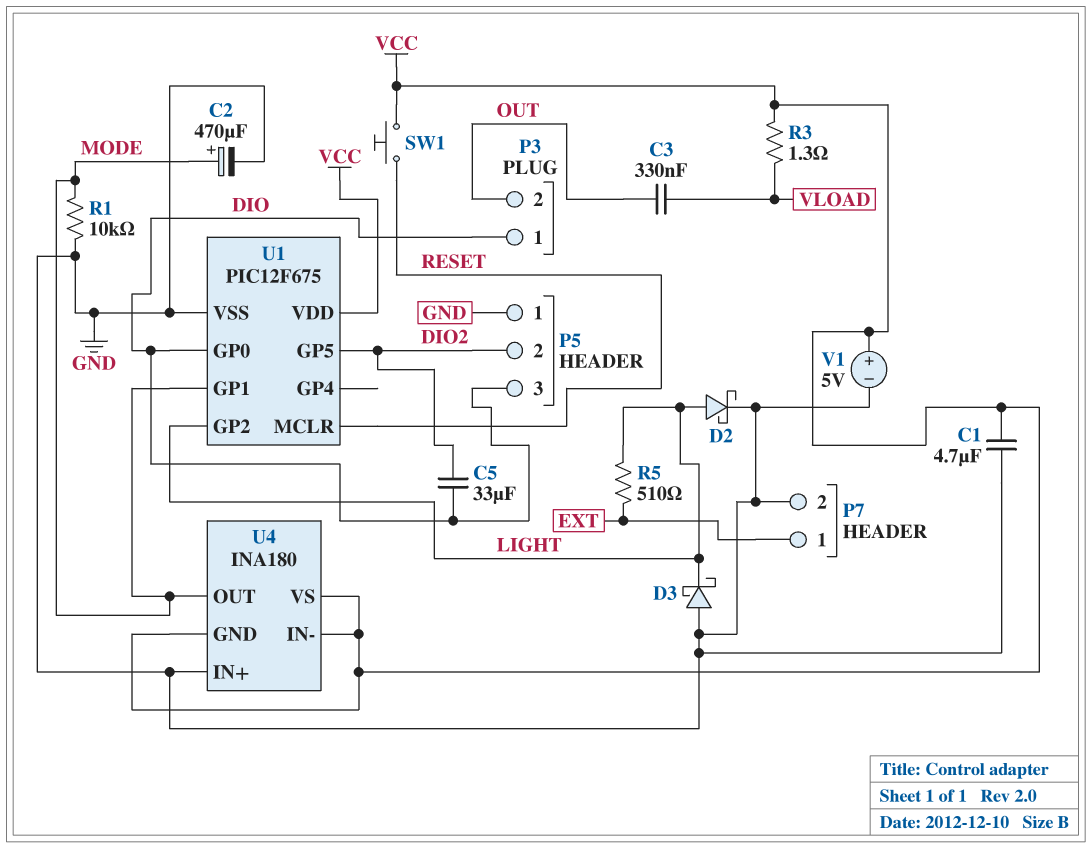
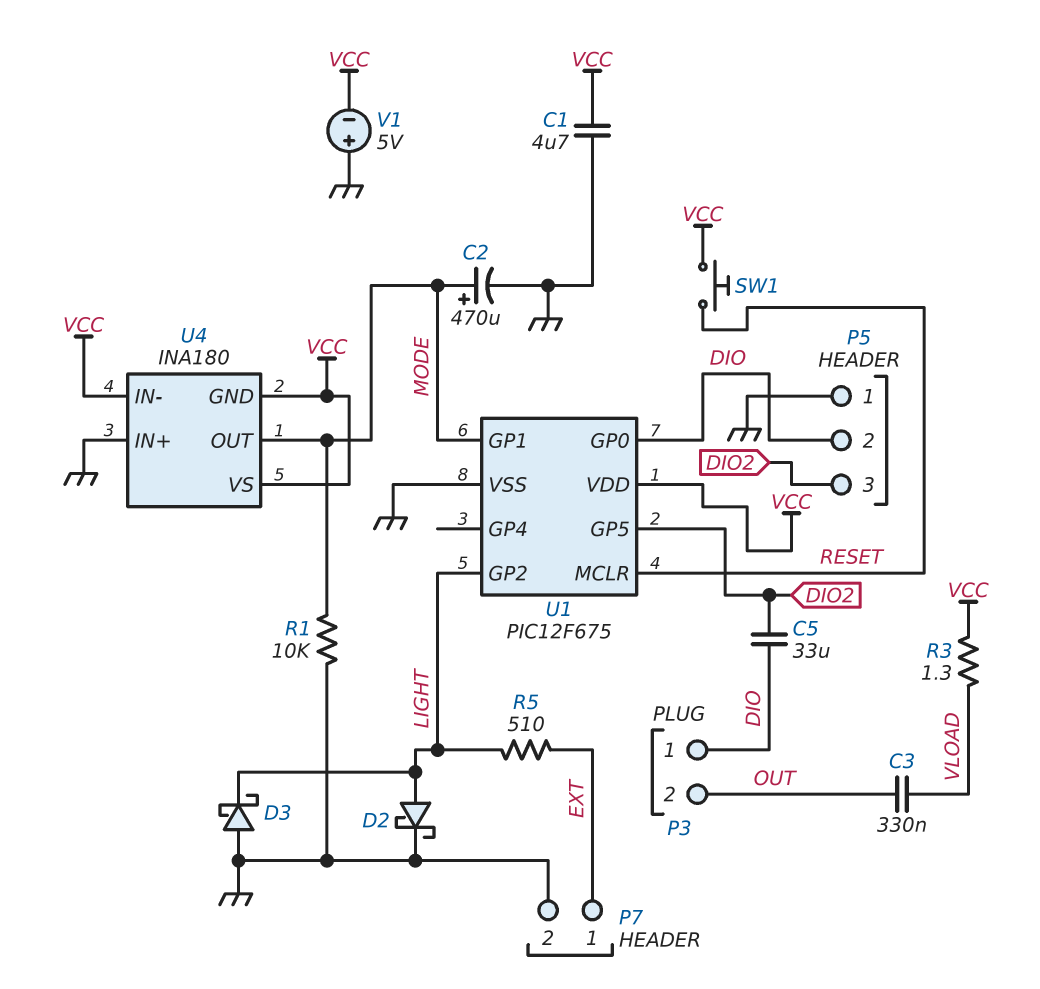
P5 pin 2: DIO2 -> DIO
P5 pin 3: DIO -> DIO2
V1: 5V (plus VCC, minus GND) -> 5V (plus GND, minus VCC)

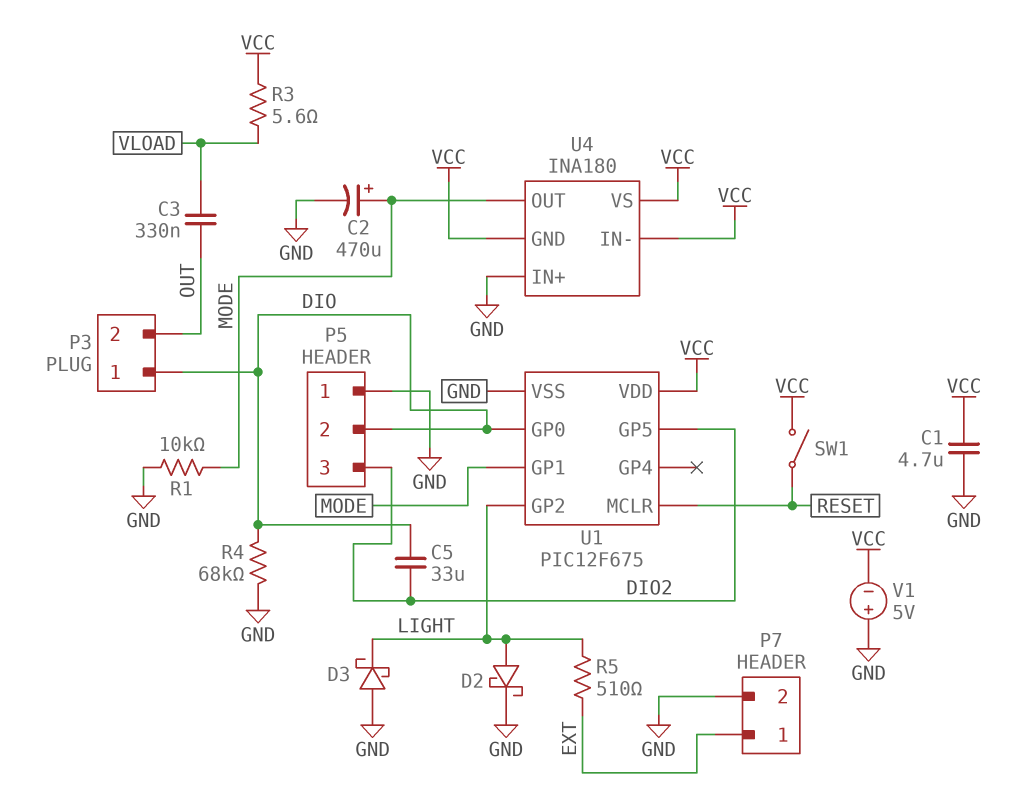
R3: 1.3 (VCC, VLOAD) -> 5.6 (VCC, VLOAD)
R4: none -> 68k (DIO, GND)
SW1: button (RESET, VCC) -> switch (RESET, VCC)

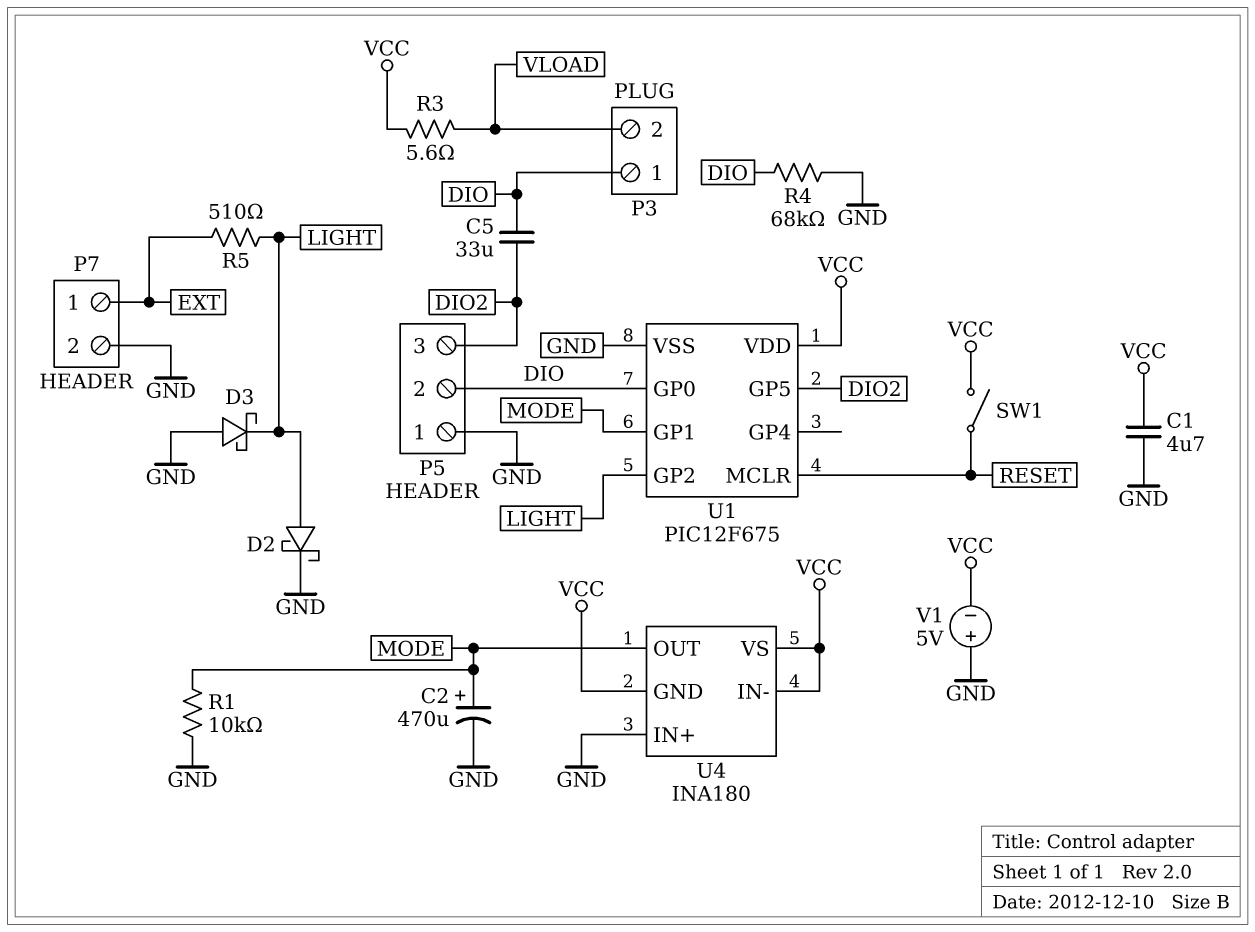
C3: 330nF (OUT, VLOAD) -> none
P3 pin 2: OUT -> VLOAD

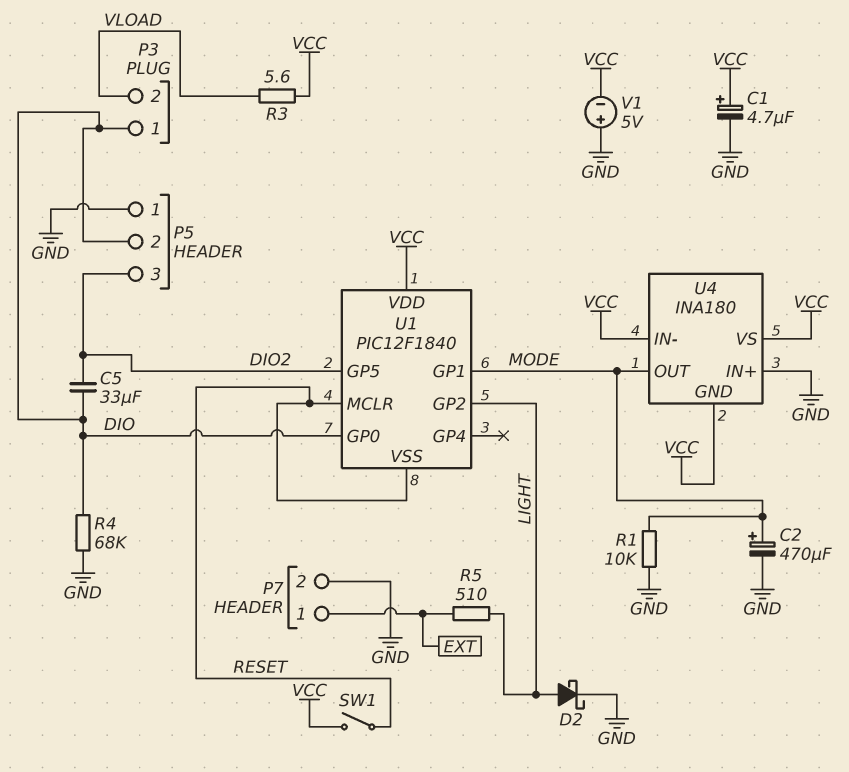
C1: 4.7uF (GND, VCC) -> 4.7uF (plus VCC, minus GND)
D3: schottky (A GND, K LIGHT) -> none
U1: PIC12F675 -> PIC12F1840
U1 pin VSS: GND -> RESET

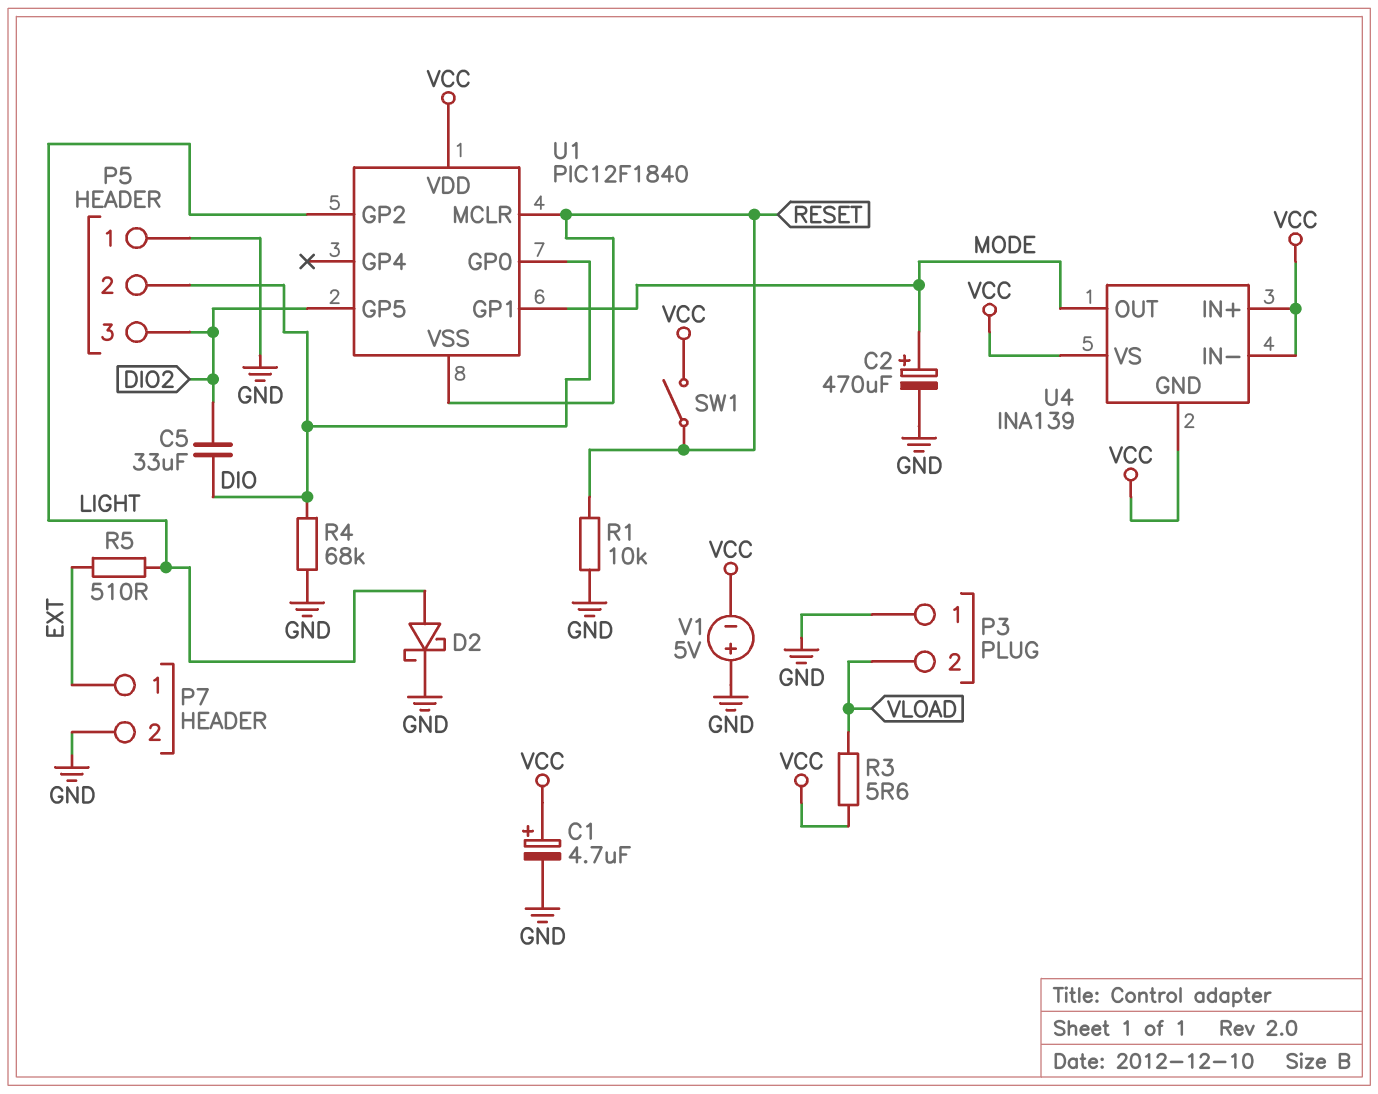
P3 pin 1: DIO -> GND
R1: 10k (GND, MODE) -> 10k (GND, RESET)
U4: INA180 -> INA139
U4 pin IN+: GND -> VCC

